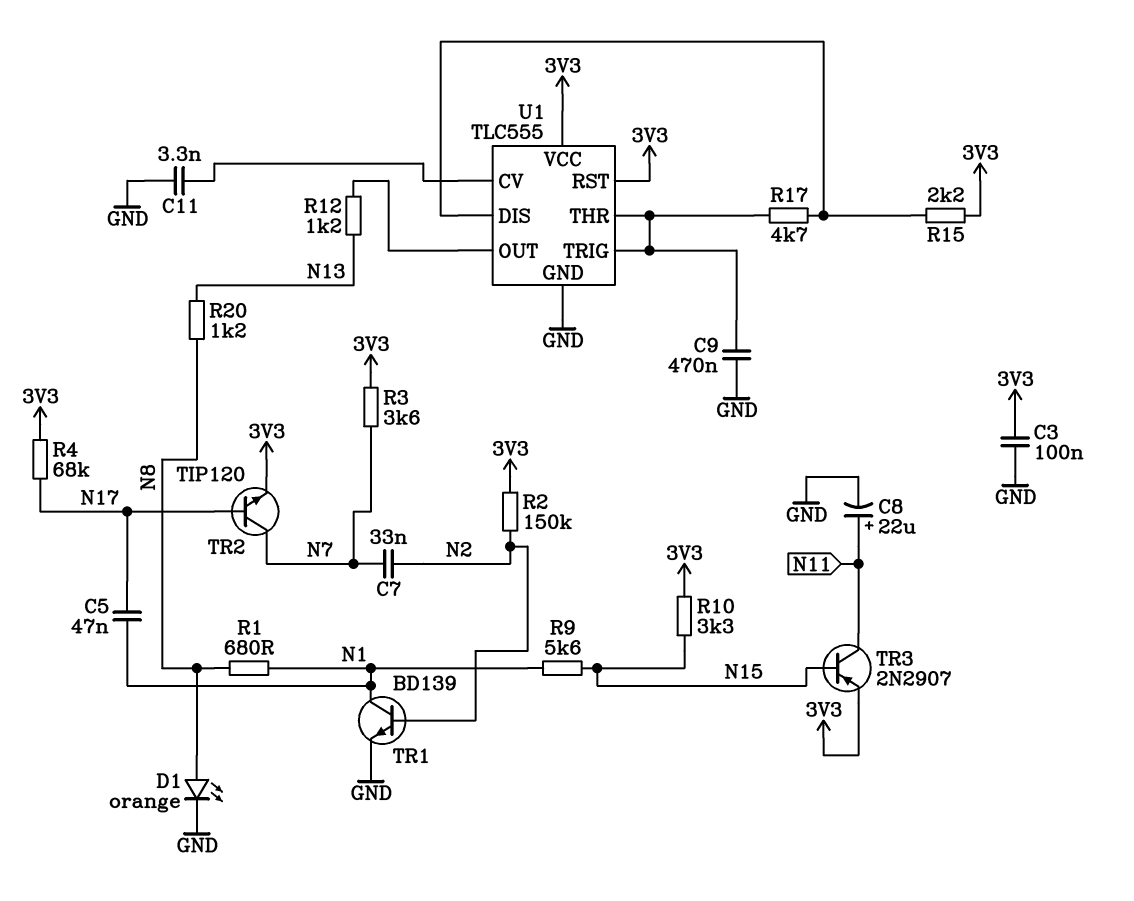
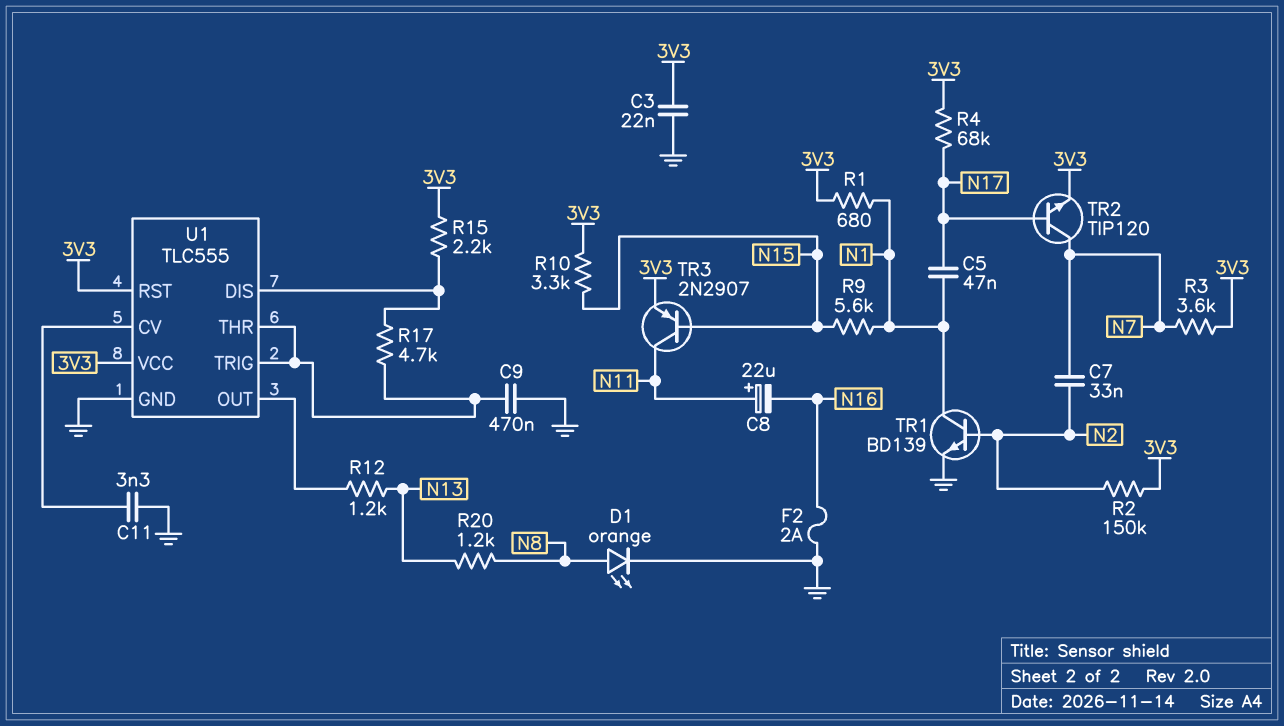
C3: 100nF (3V3, GND) -> 22nF (3V3, GND)
C8: 22uF (plus N11, minus GND) -> 22uF (plus N11, minus N16)
F2: none -> 2A (GND, N16)
R1: 680 (N1, N8) -> 680 (3V3, N1)

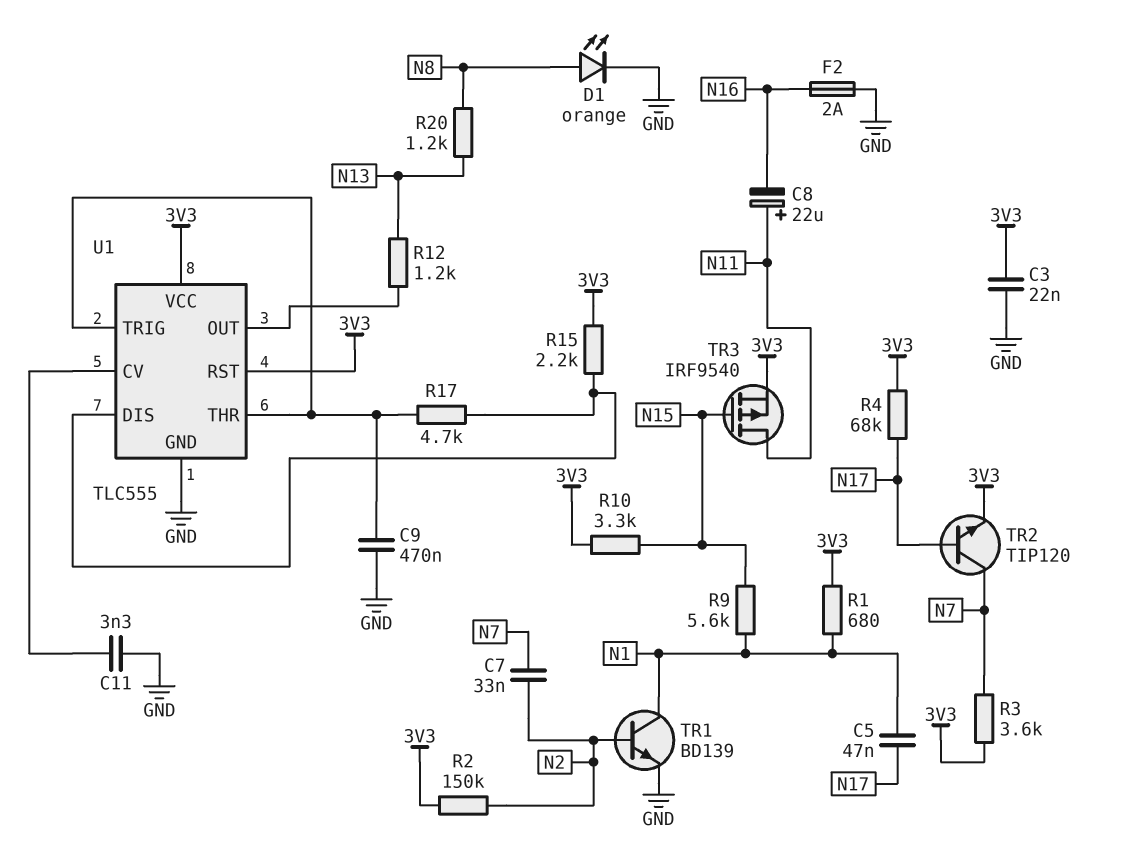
TR3: PNP 2N2907 (B N15, C N11, E 3V3) -> PMOS IRF9540 (G N15, D N11, S 3V3)

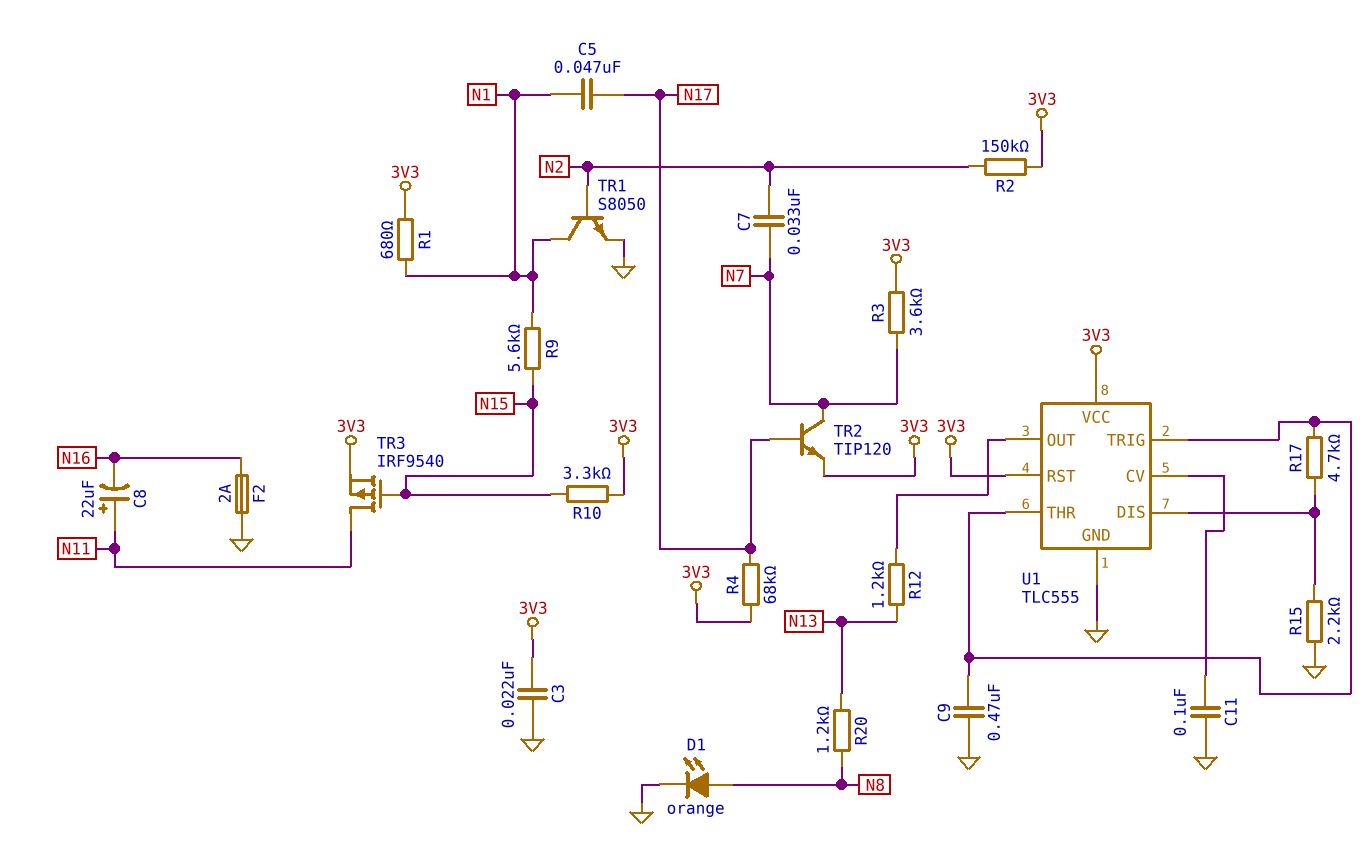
C11: 3.3nF (GND, U1/CV) -> 100nF (GND, U1/CV)
R15: 2.2k (3V3, U1/DIS) -> 2.2k (GND, U1/DIS)
TR1: NPN BD139 (B N2, C N1, E GND) -> NPN S8050 (B N2, C N1, E GND)

